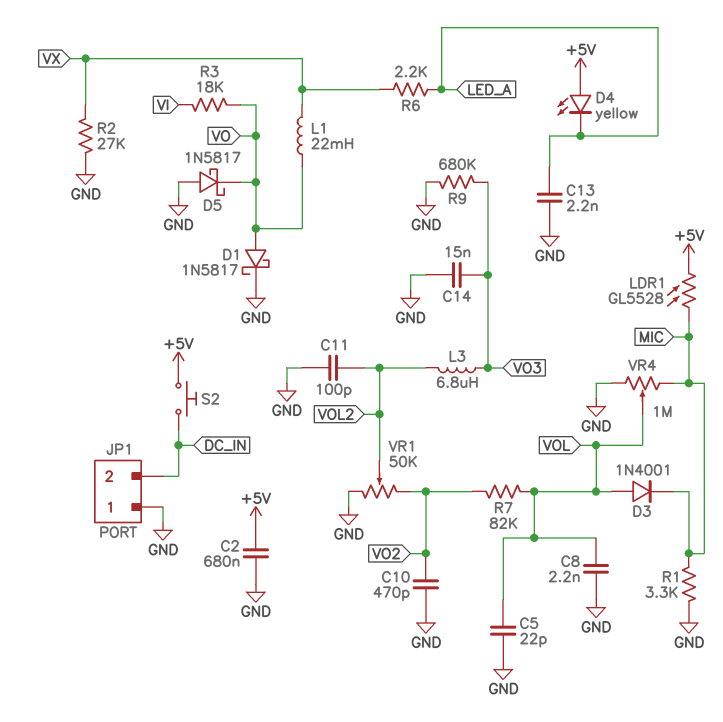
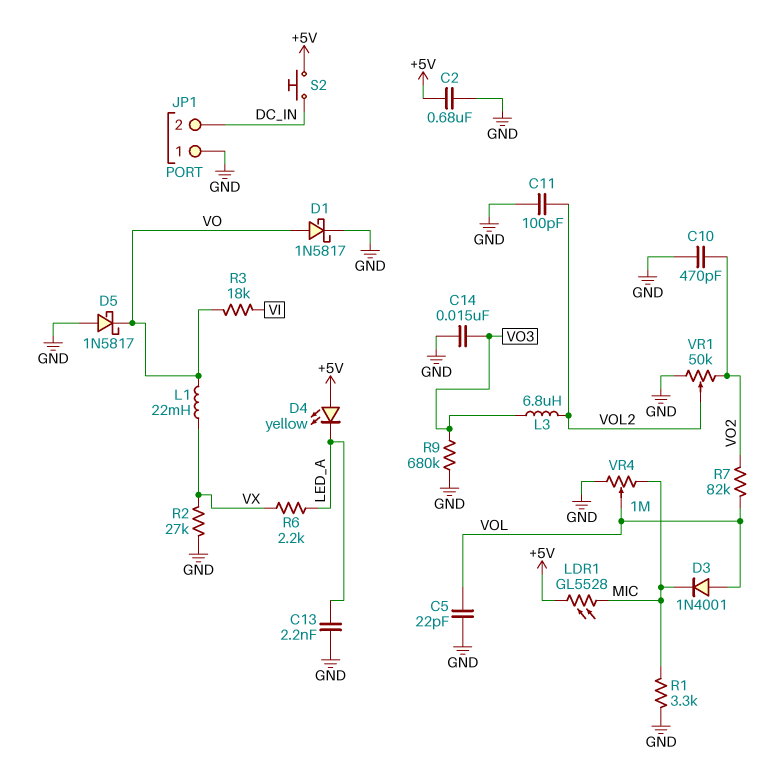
C8: 2.2nF (GND, VOL) -> none

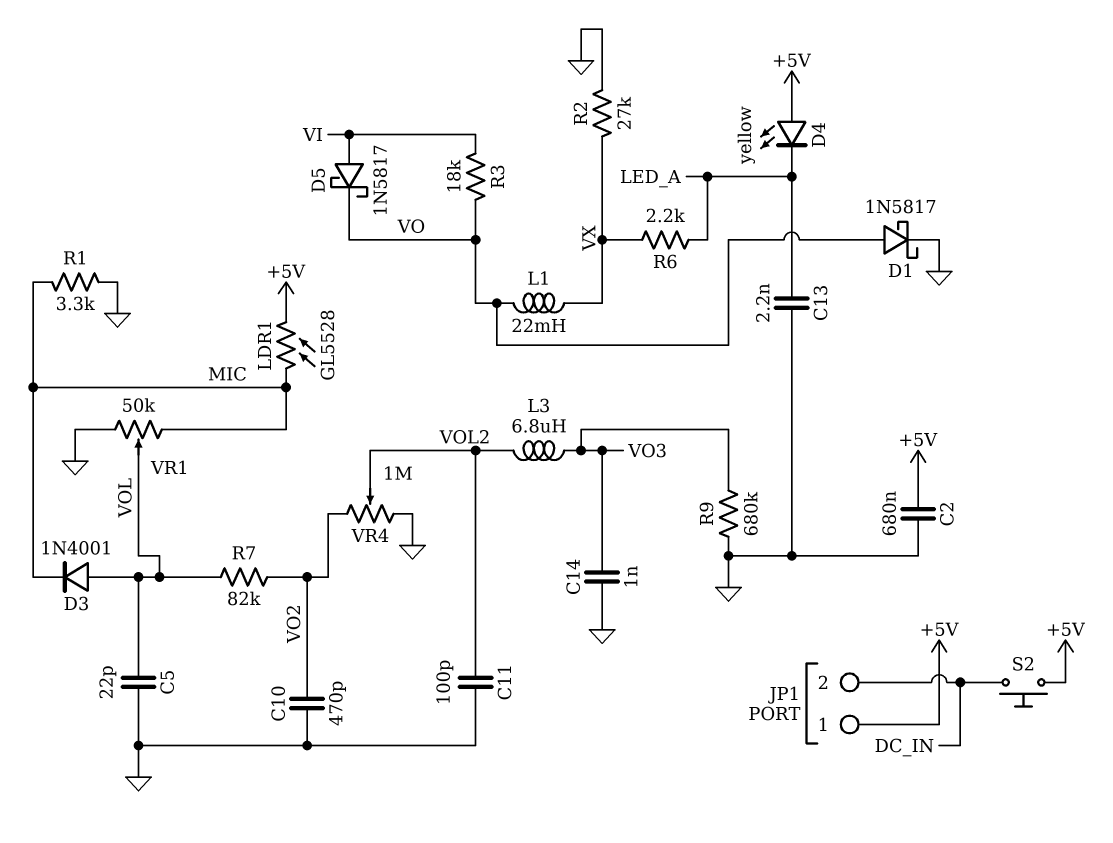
C14: 15nF (GND, VO3) -> 1nF (GND, VO3)
D5: schottky 1N5817 (A GND, K VO) -> schottky 1N5817 (A VI, K VO)
JP1 pin 1: GND -> +5V
VR1: 50k (GND, VO2, wiper VOL2) -> 50k (GND, MIC, wiper VOL)
VR4: 1M (GND, MIC, wiper VOL) -> 1M (GND, VO2, wiper VOL2)

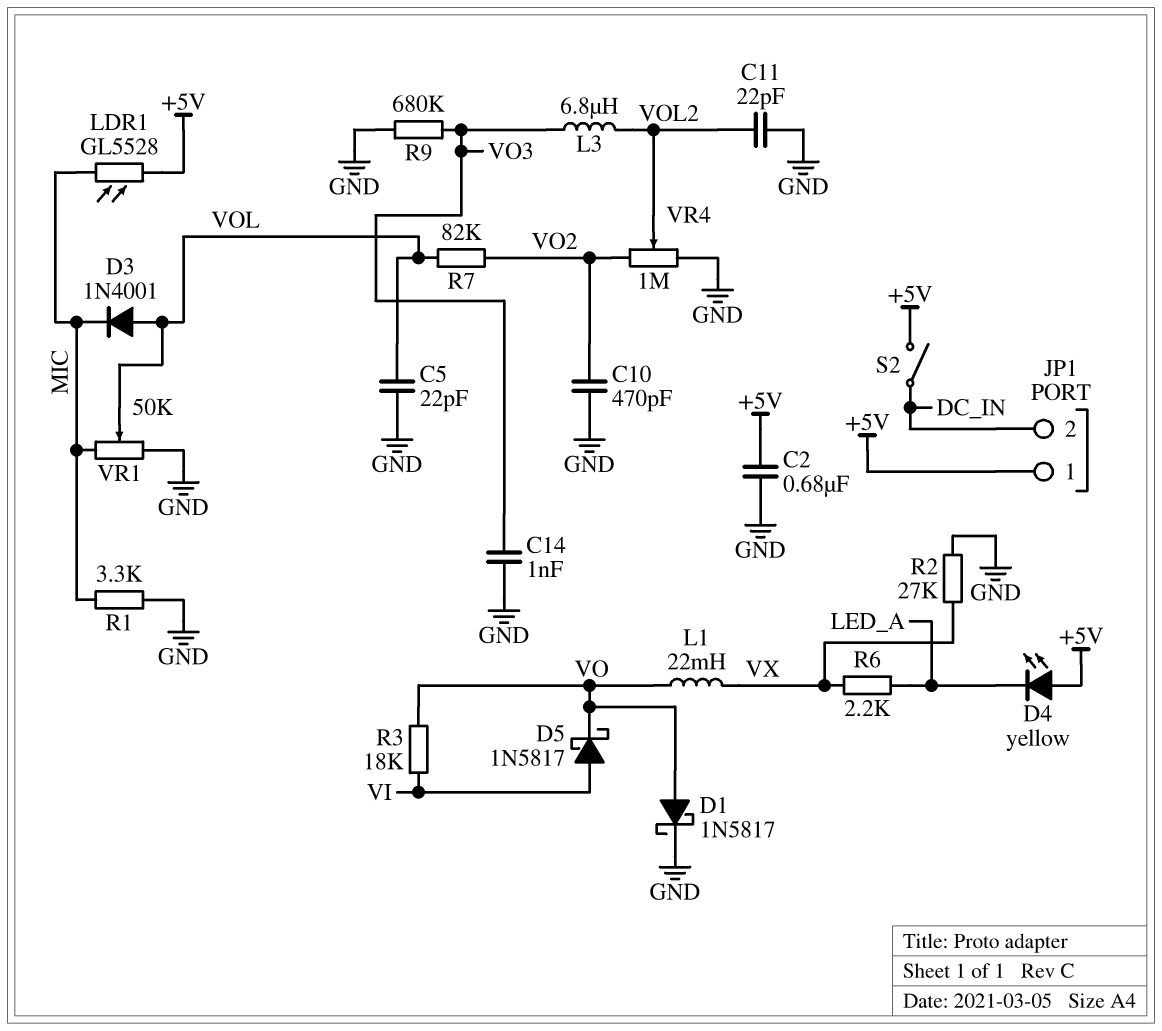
C11: 100pF (GND, VOL2) -> 22pF (GND, VOL2)
C13: 2.2nF (GND, LED_A) -> none
S2: button (+5V, DC_IN) -> switch (+5V, DC_IN)

